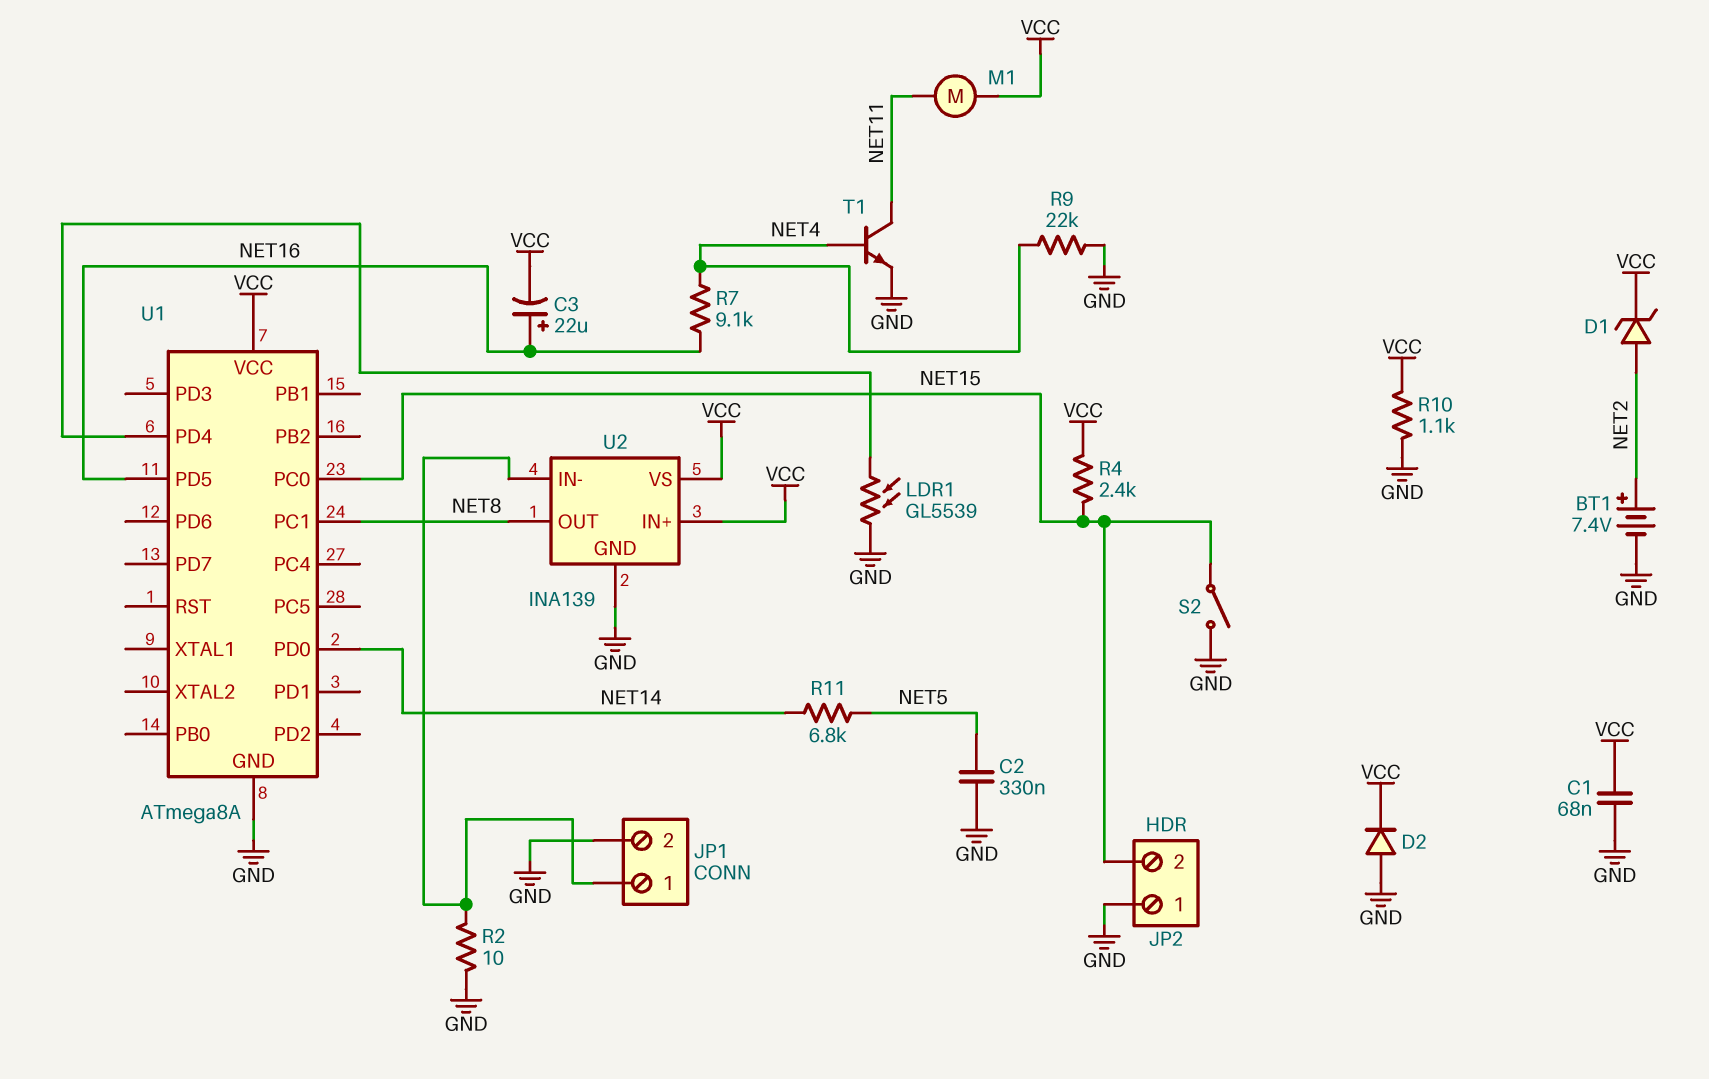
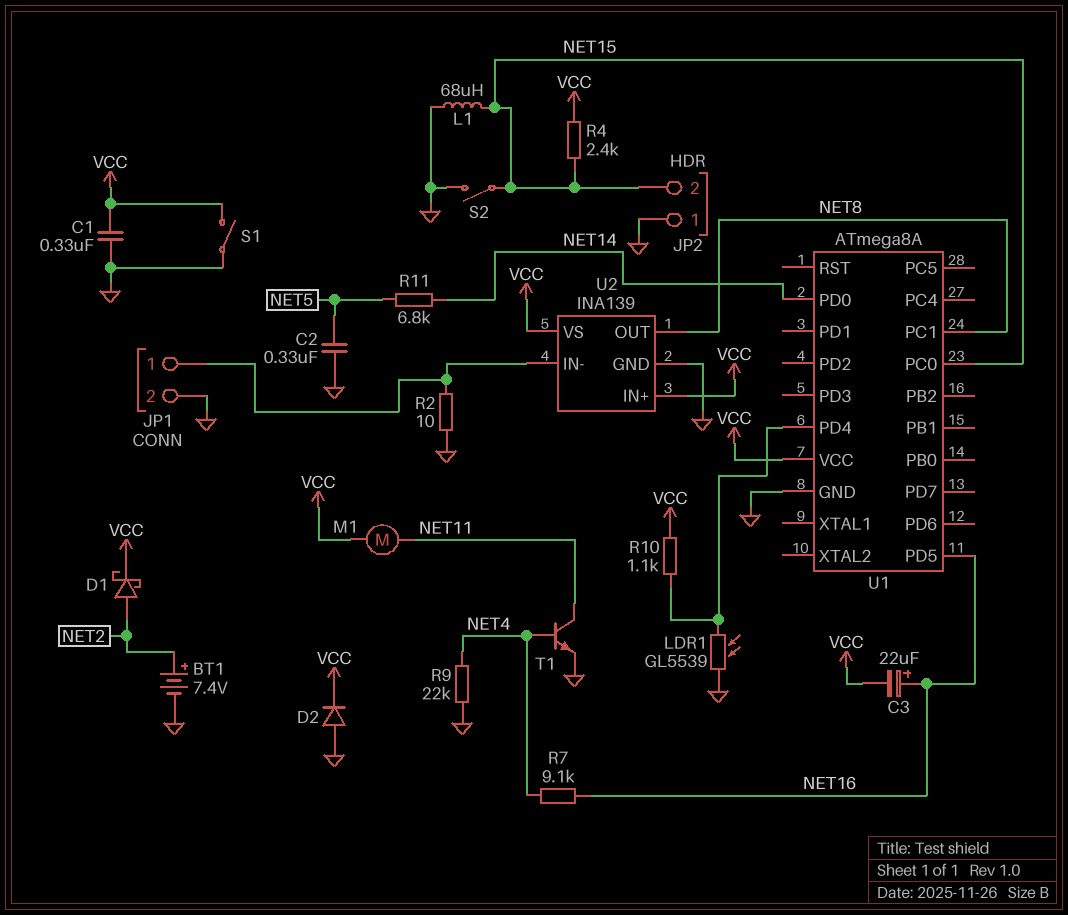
C1: 68nF (GND, VCC) -> 330nF (GND, VCC)
D1: zener (A NET2, K VCC) -> schottky (A NET2, K VCC)
L1: none -> 68uH (GND, NET15)
R10: 1.1k (GND, VCC) -> 1.1k (U1/PD4, VCC)
S1: none -> switch (GND, VCC)

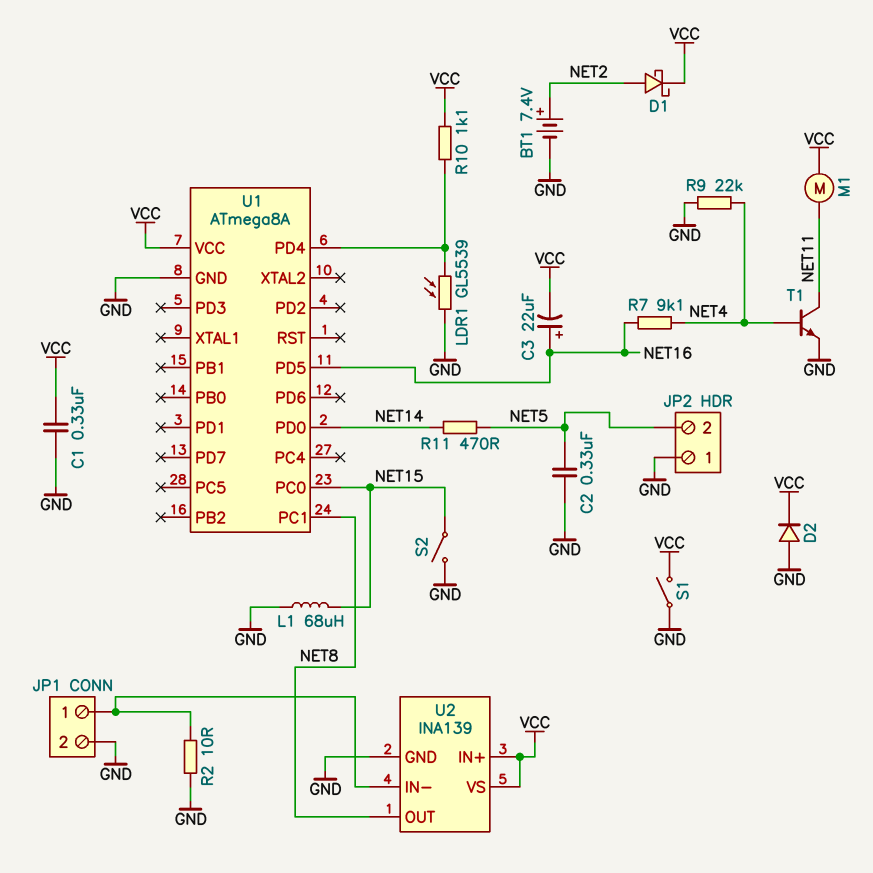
JP2 pin 2: NET15 -> NET5
R4: 2.4k (NET15, VCC) -> none
R11: 6.8k (NET5, NET14) -> 470 (NET5, NET14)

